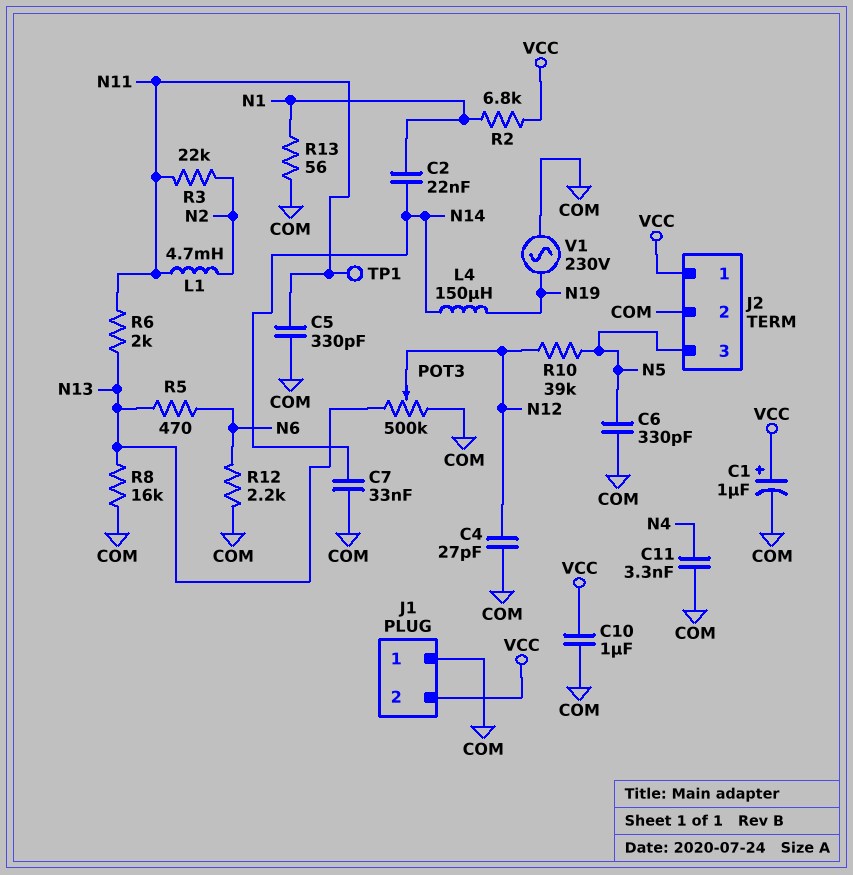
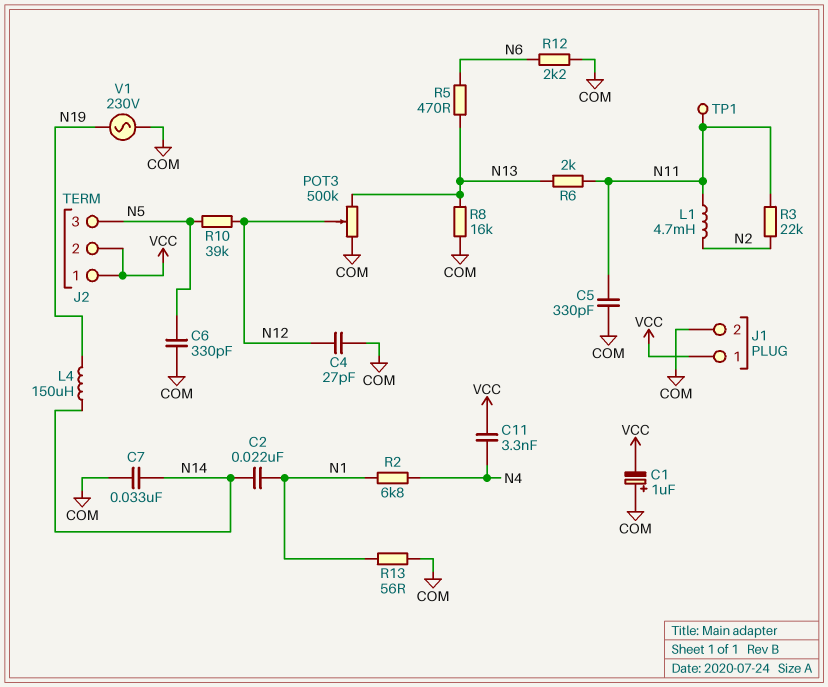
C1: 1uF (plus VCC, minus COM) -> 1uF (plus COM, minus VCC)
C10: 1uF (COM, VCC) -> none
C11: 3.3nF (COM, N4) -> 3.3nF (N4, VCC)
J1 pin 1: COM -> VCC
J1 pin 2: VCC -> COM
J2 pin 2: COM -> VCC
R2: 6.8k (N1, VCC) -> 6.8k (N1, N4)

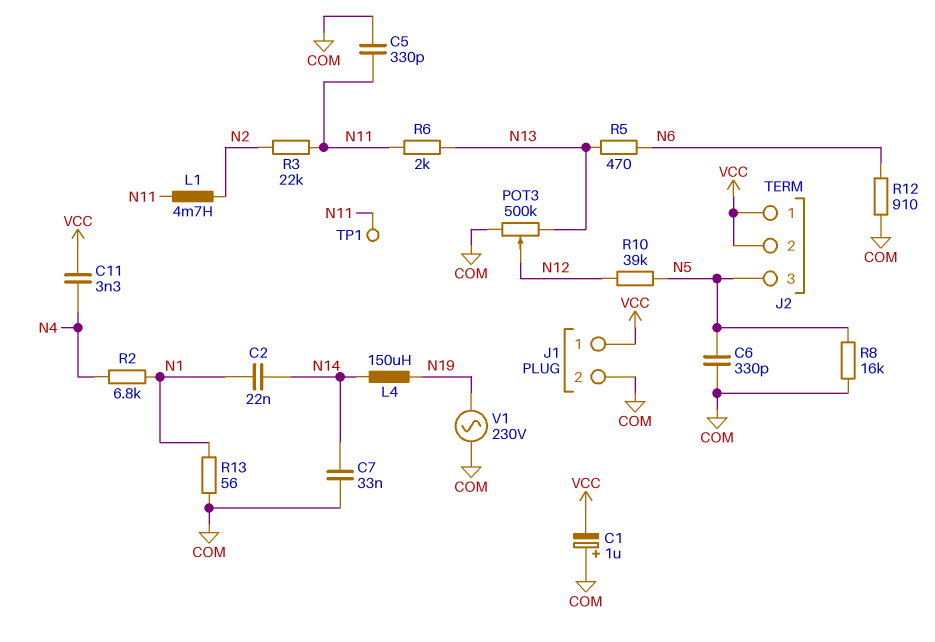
C4: 27pF (COM, N12) -> none
R8: 16k (COM, N13) -> 16k (COM, N5)
R12: 2.2k (COM, N6) -> 910 (COM, N6)

